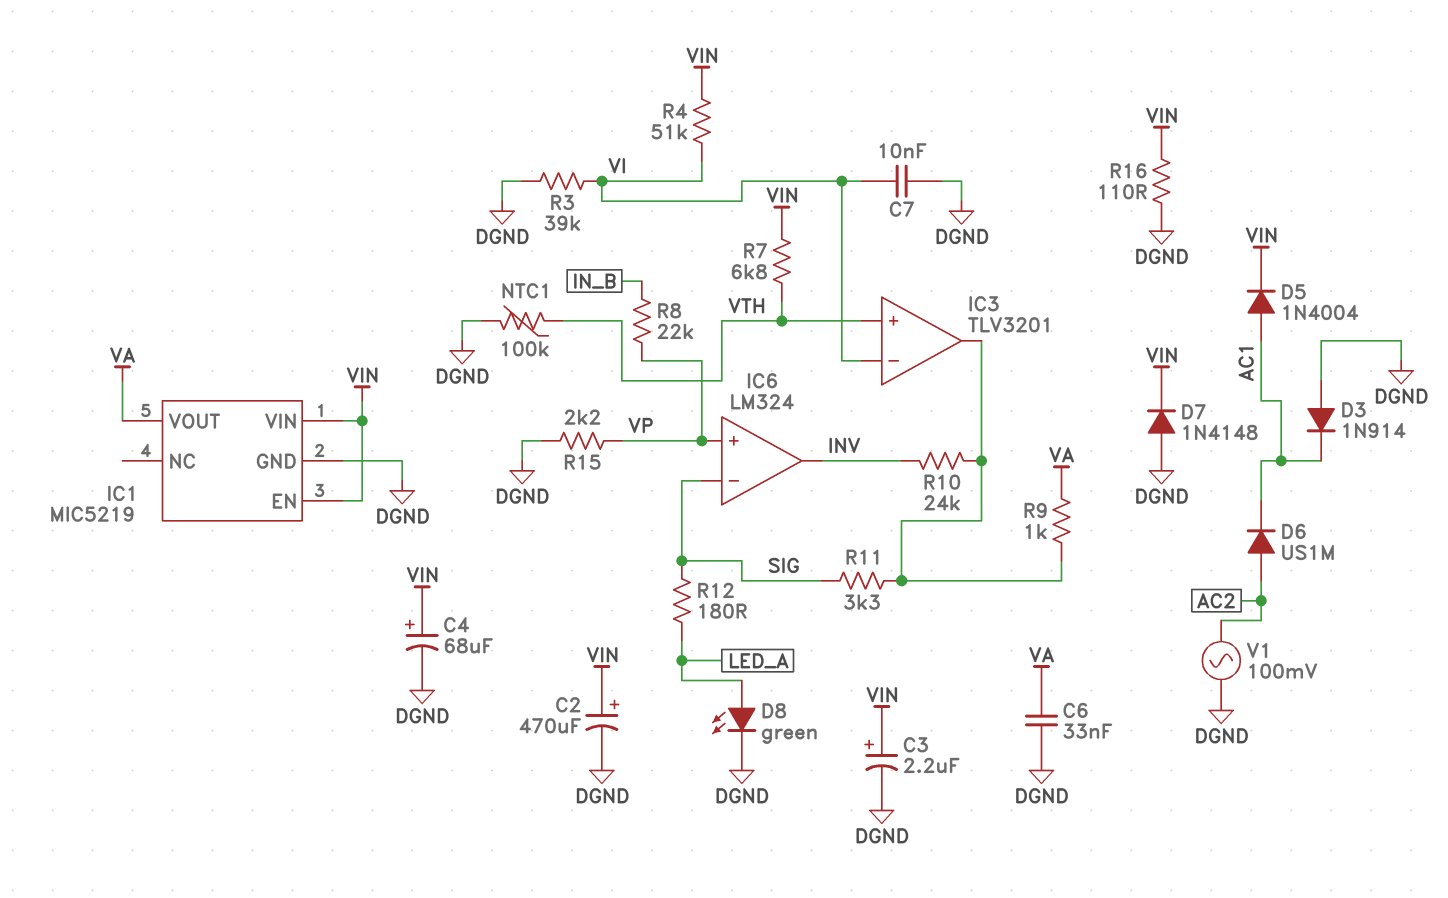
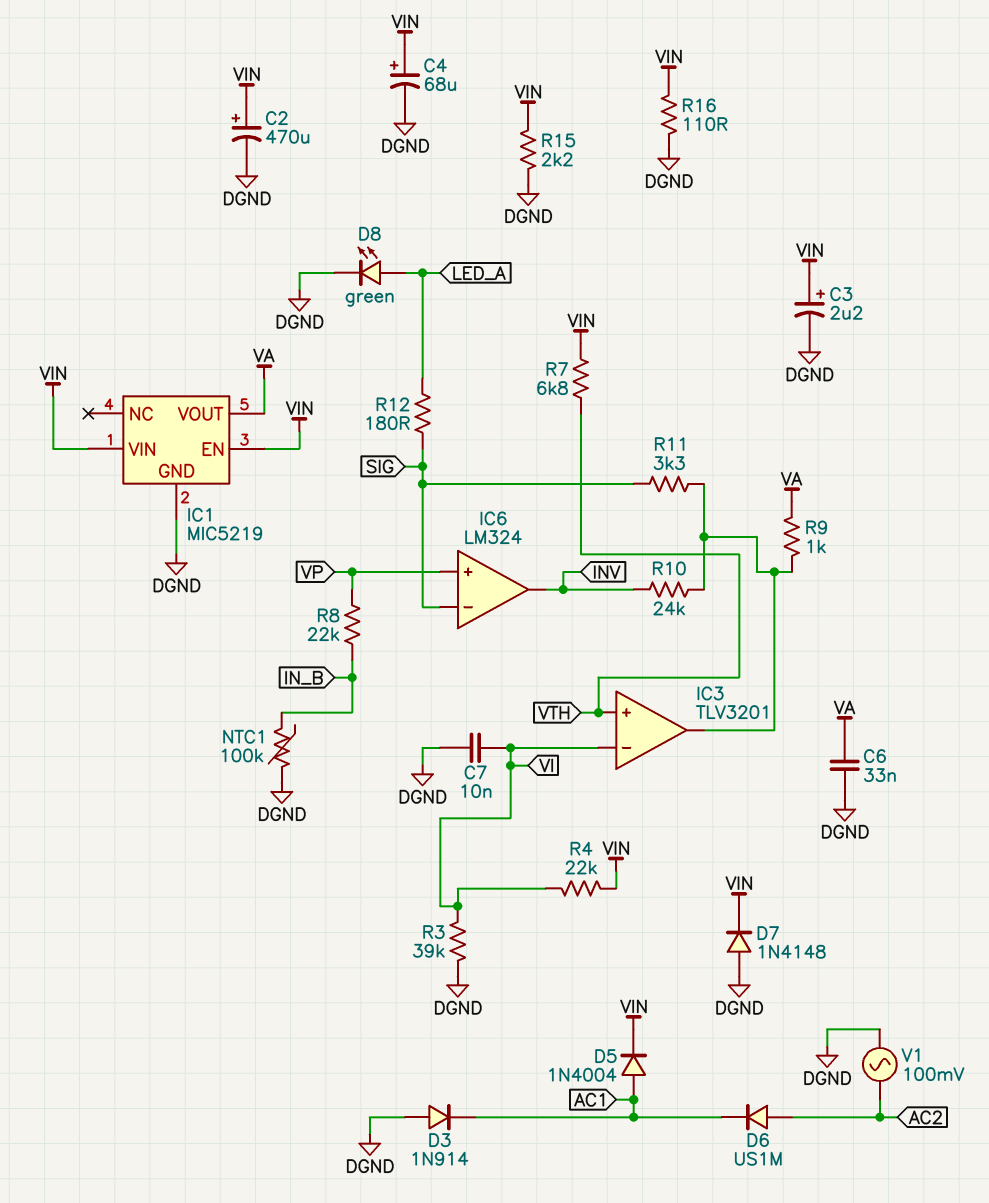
NTC1: 100k (DGND, VTH) -> 100k (DGND, IN_B)
R4: 51k (VI, VIN) -> 22k (VI, VIN)
R15: 2.2k (DGND, VP) -> 2.2k (DGND, VIN)

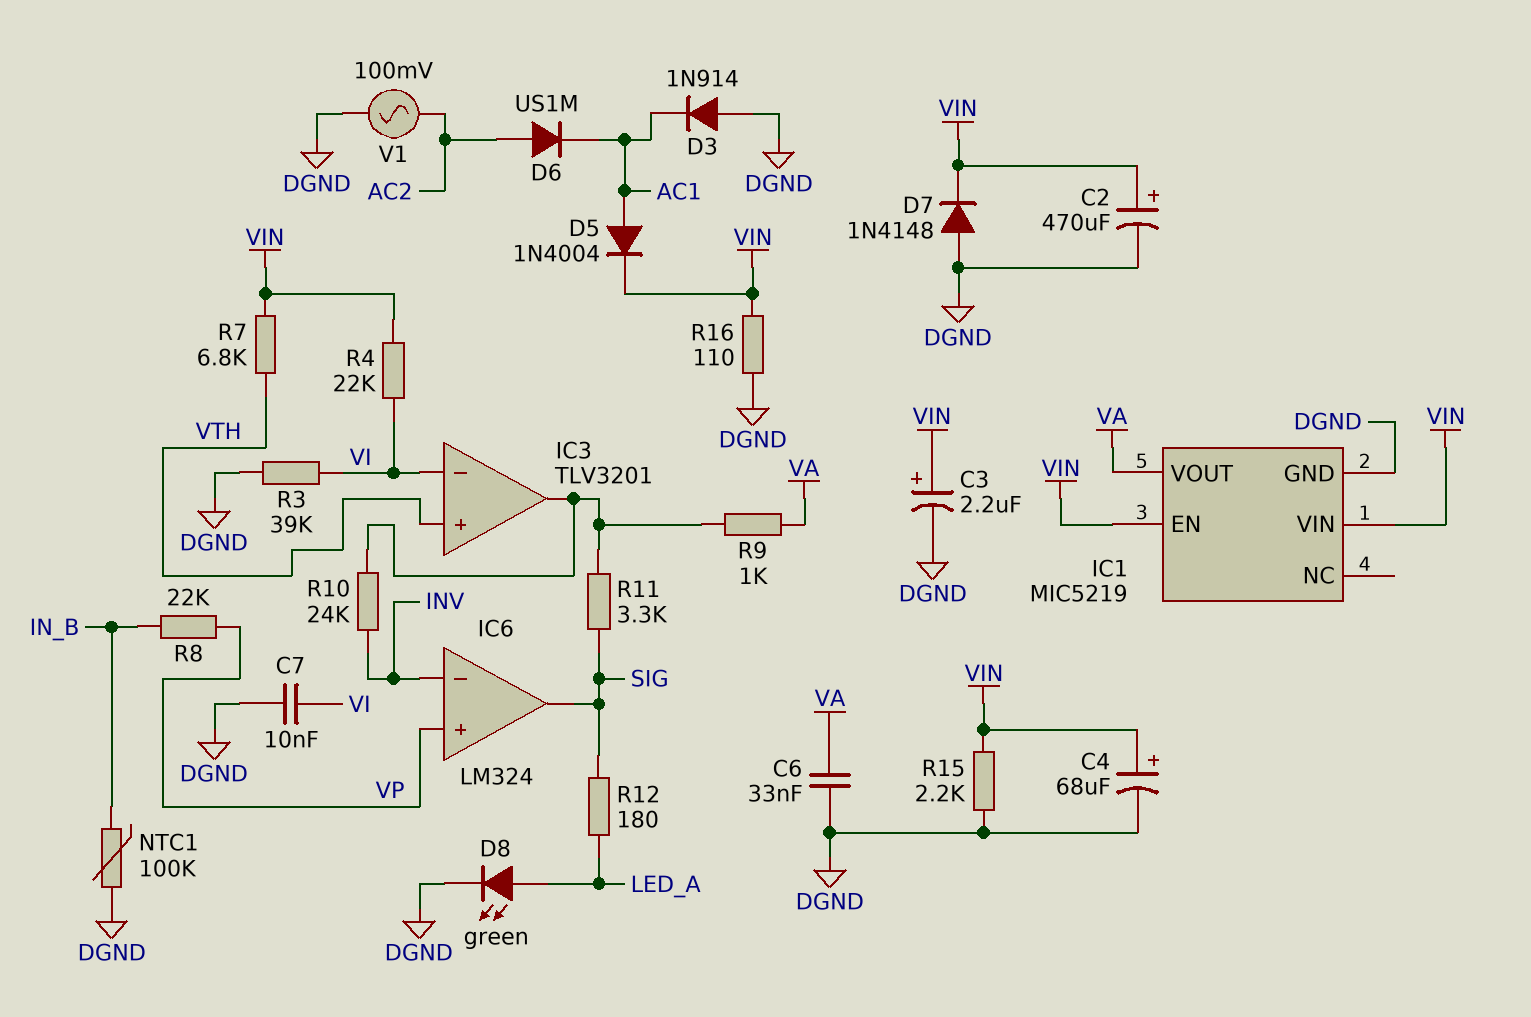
IC6 pin in-: SIG -> INV
IC6 pin out: INV -> SIG

